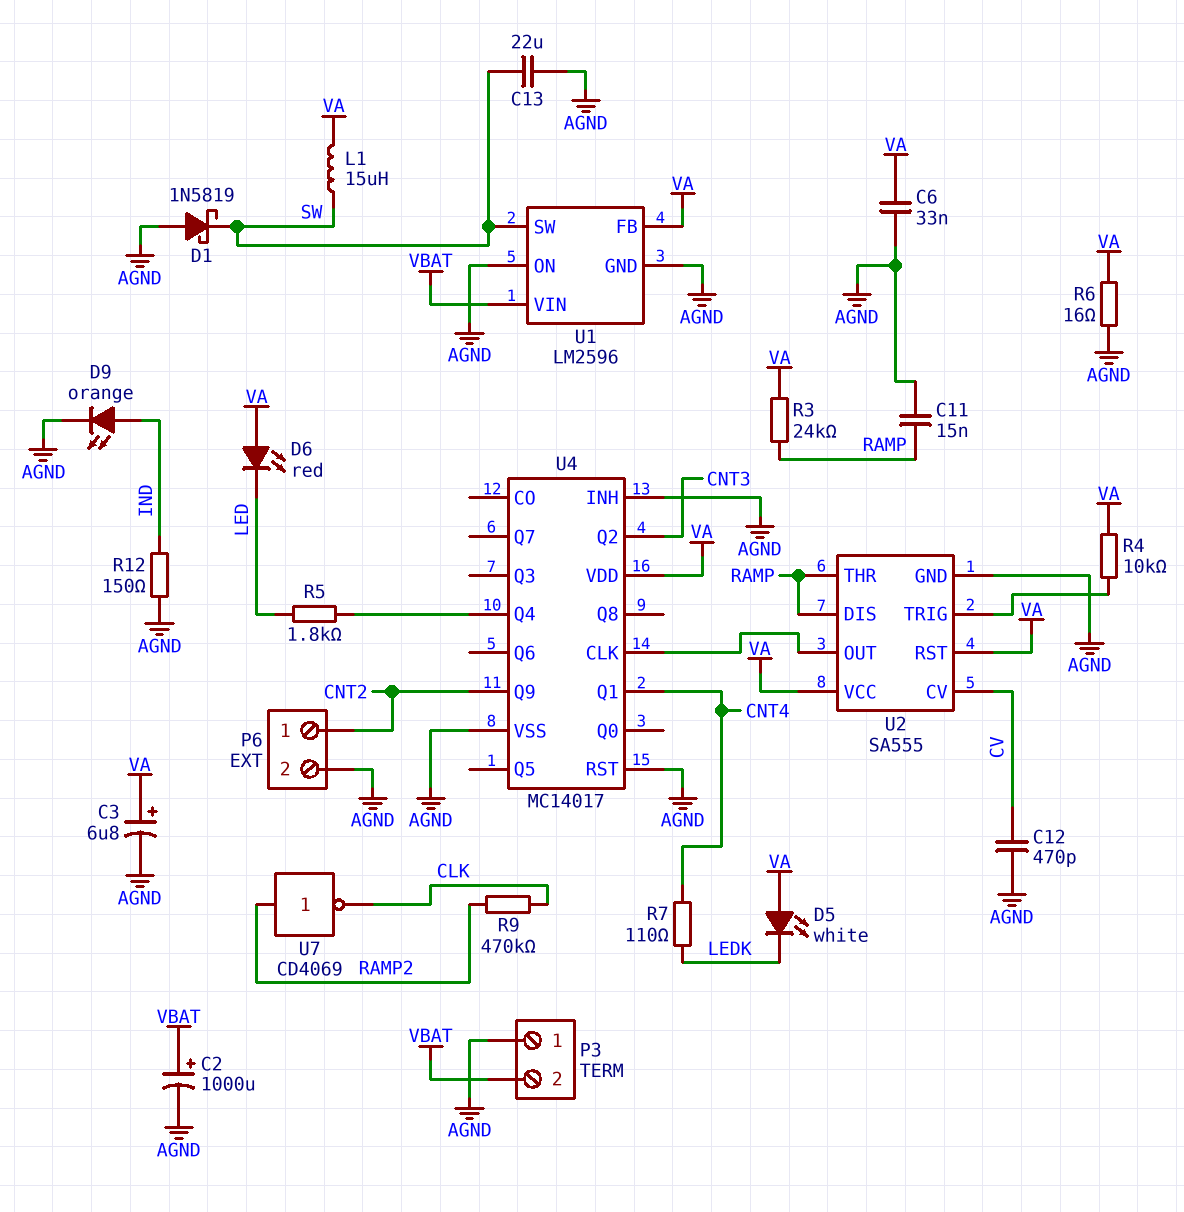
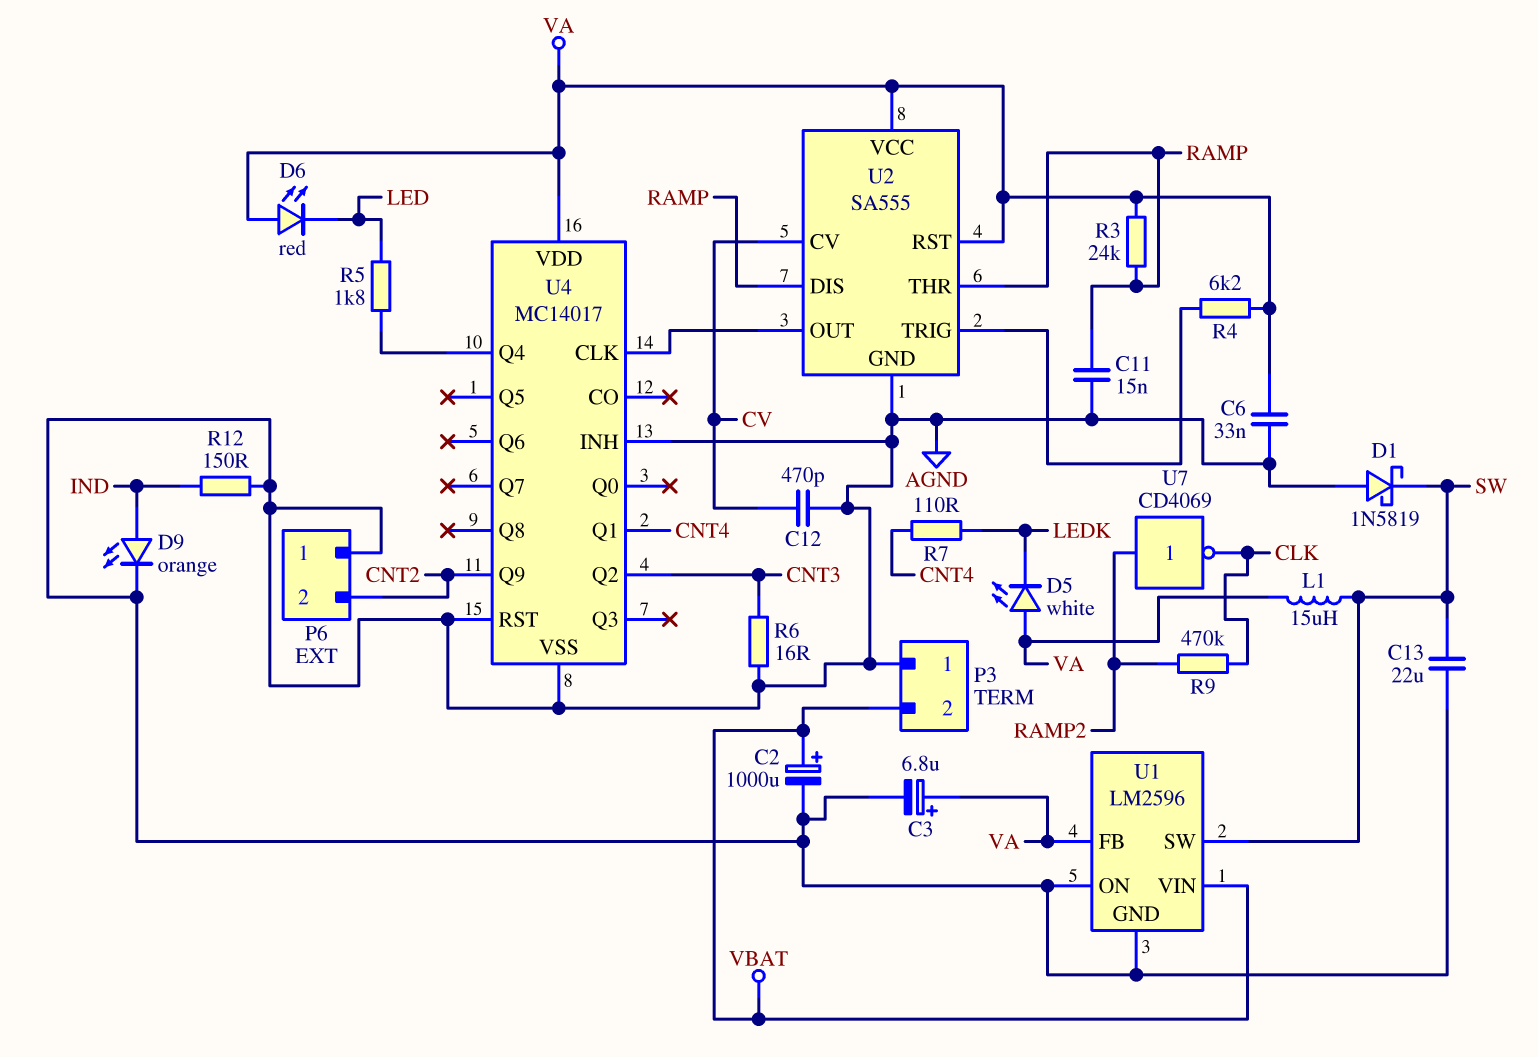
P6 pin 1: CNT2 -> AGND
P6 pin 2: AGND -> CNT2
R4: 10k (U2/TRIG, VA) -> 6.2k (U2/TRIG, VA)
R6: 16 (AGND, VA) -> 16 (AGND, CNT3)

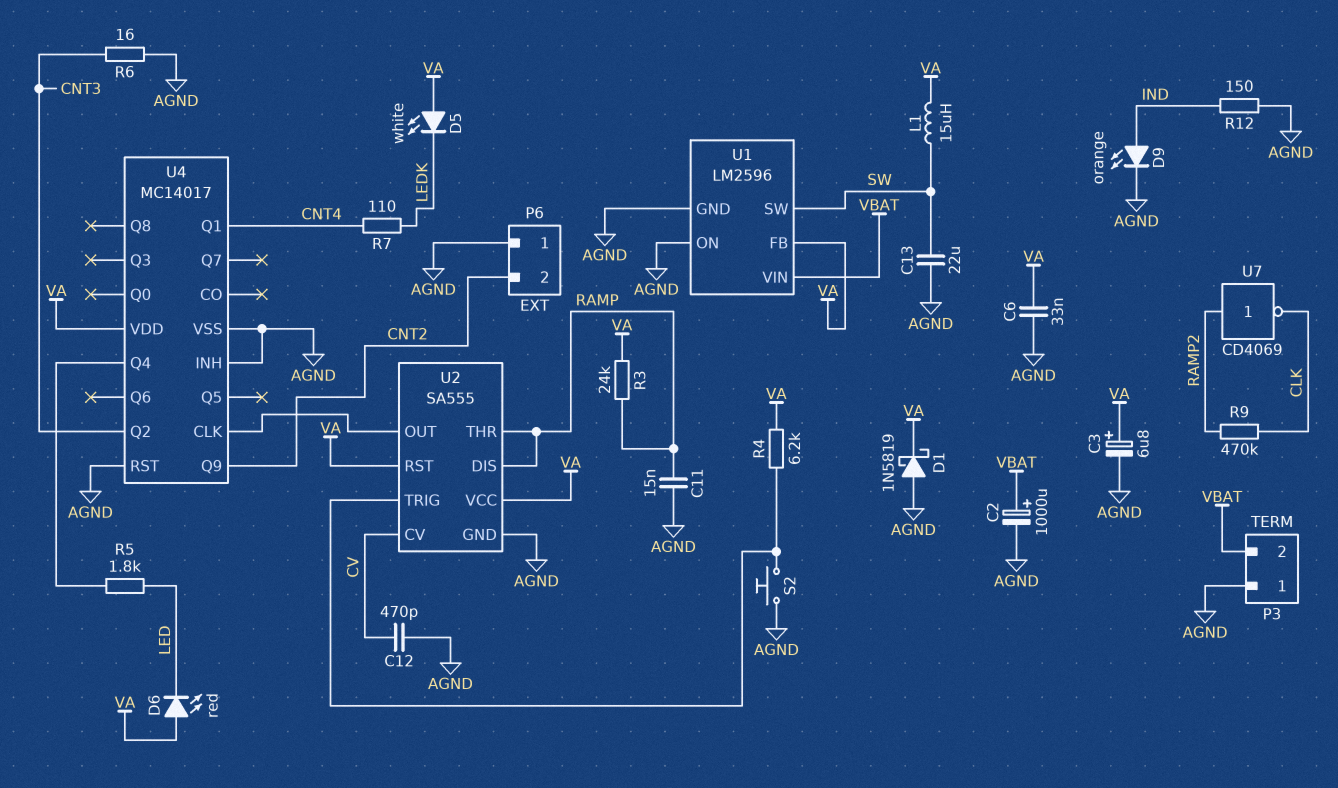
D1: schottky 1N5819 (A AGND, K SW) -> schottky 1N5819 (A AGND, K VA)
S2: none -> button (AGND, U2/TRIG)

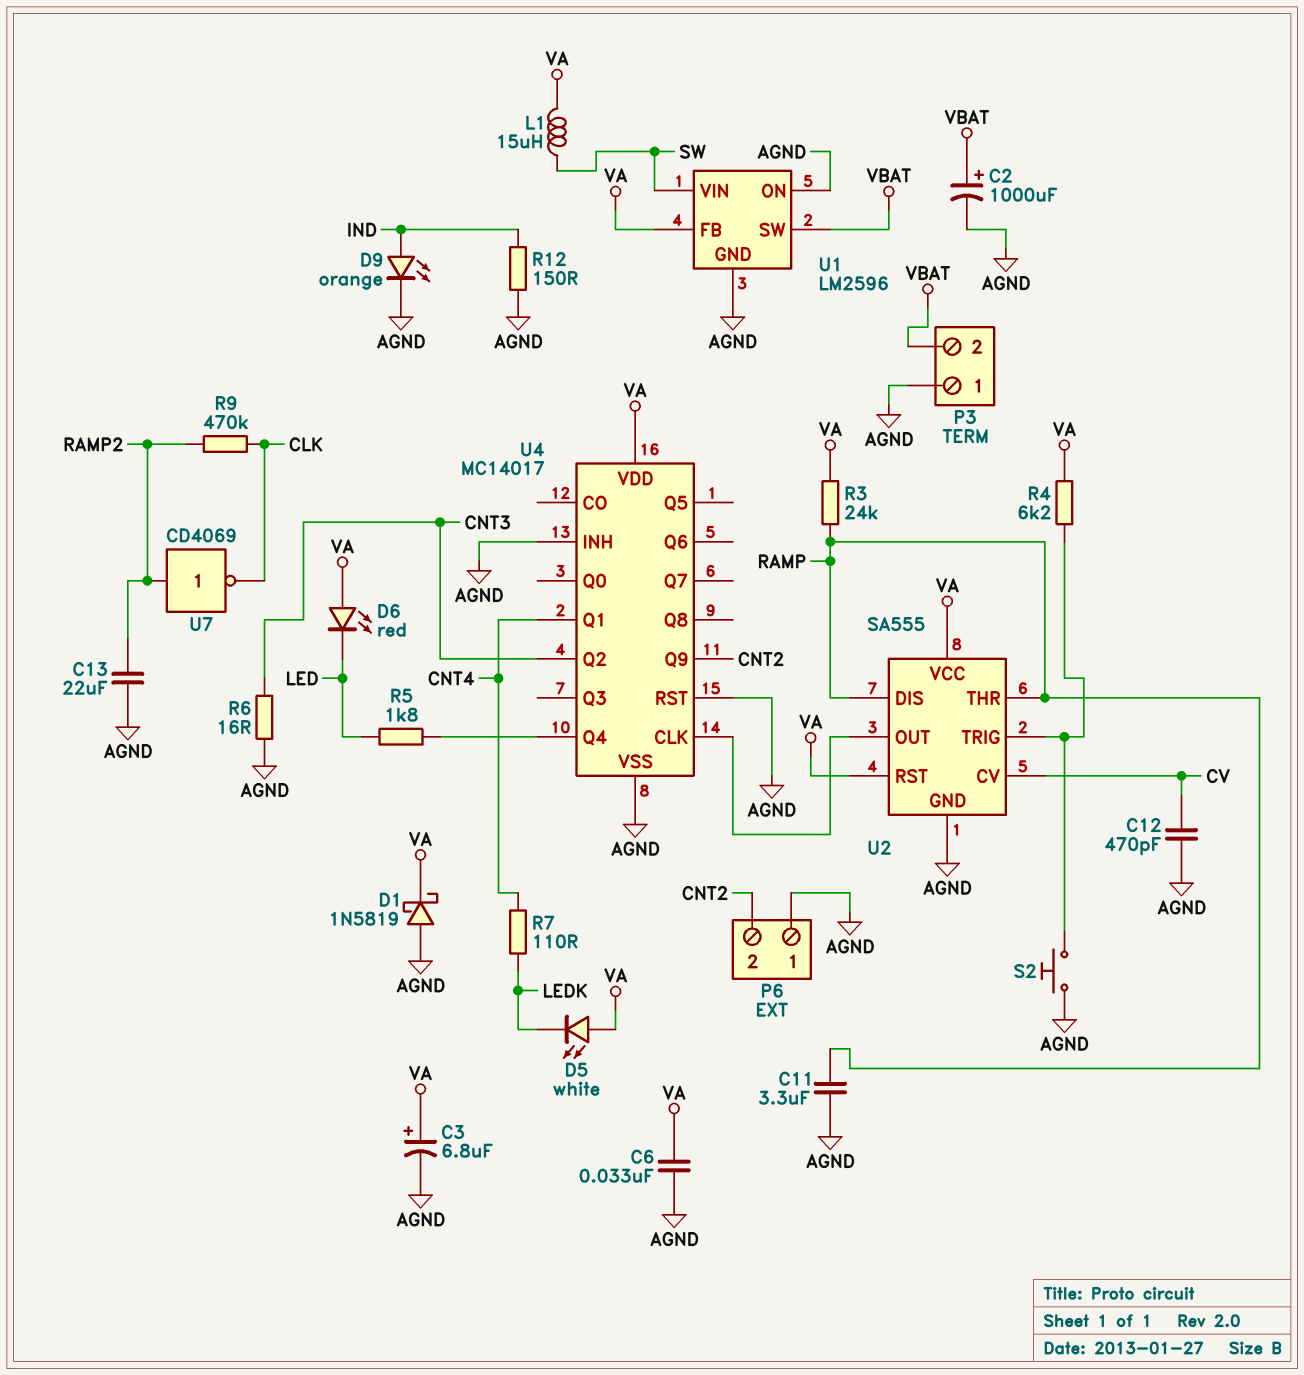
C11: 15nF (AGND, RAMP) -> 3.3uF (AGND, RAMP)
C13: 22uF (AGND, SW) -> 22uF (AGND, RAMP2)
U1 pin SW: SW -> VBAT
U1 pin VIN: VBAT -> SW

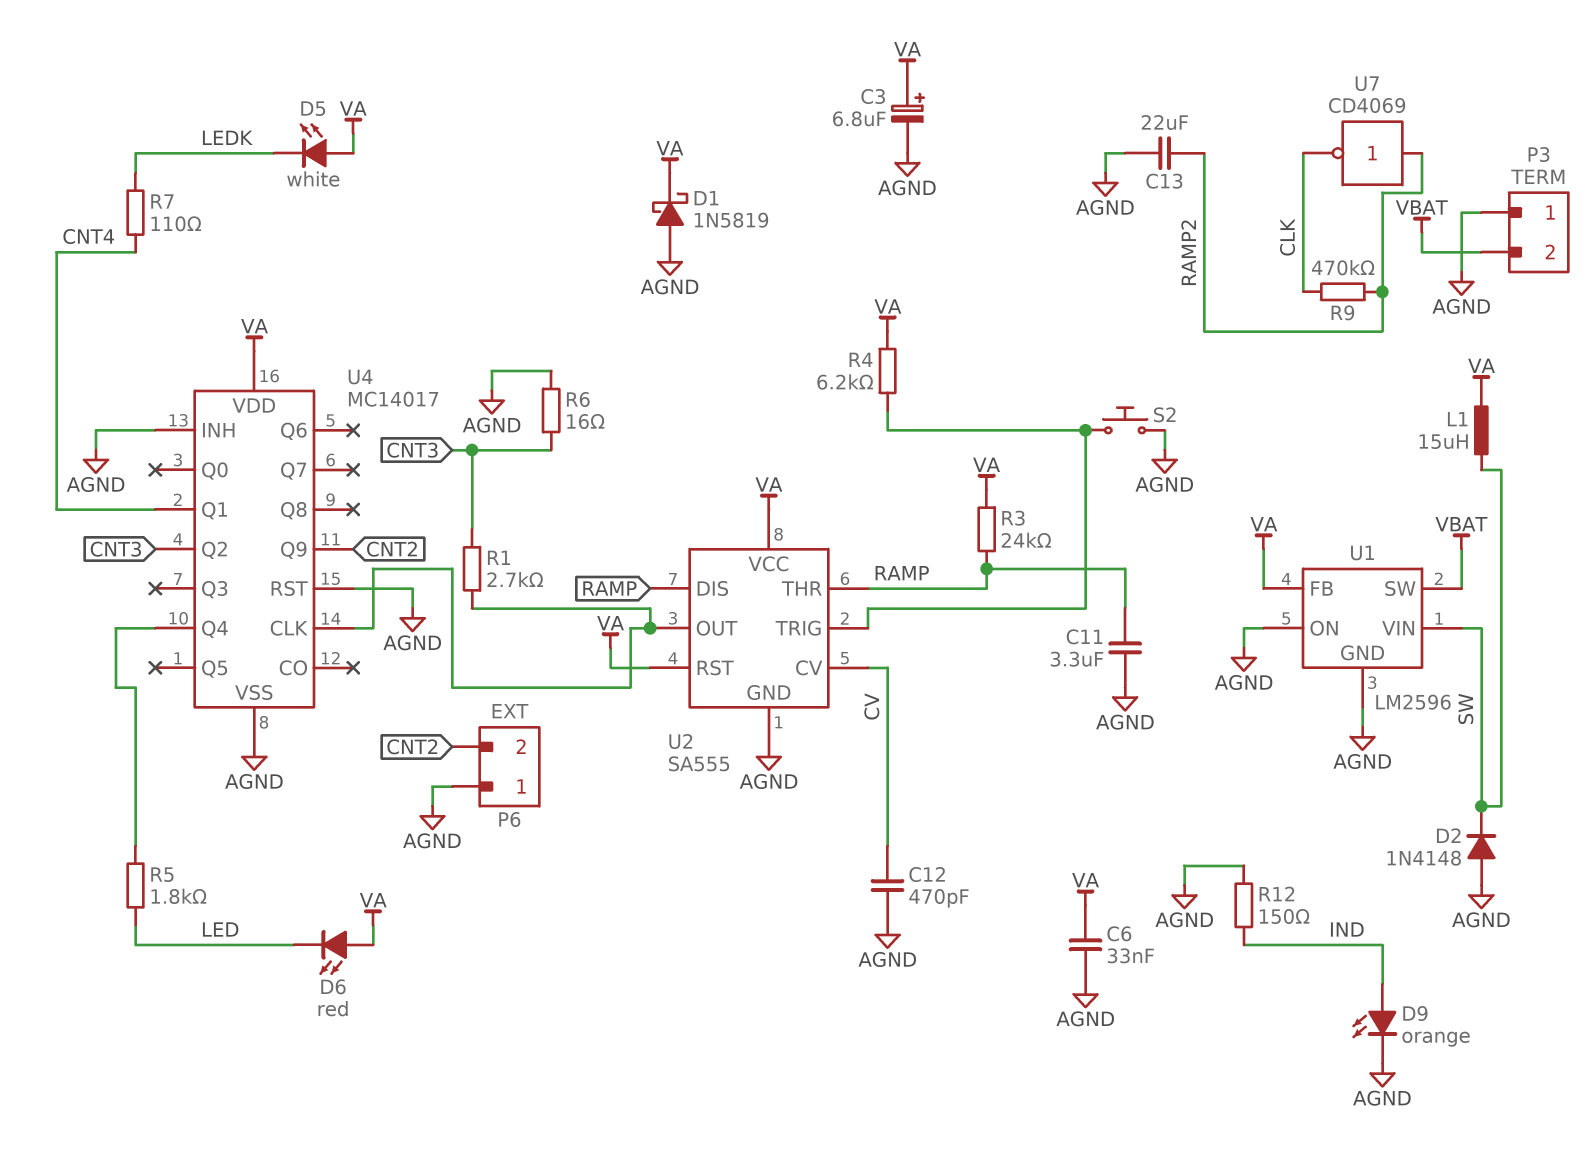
C2: 1000uF (plus VBAT, minus AGND) -> none
D2: none -> diode 1N4148 (A AGND, K SW)
R1: none -> 2.7k (CNT3, U2/OUT)

